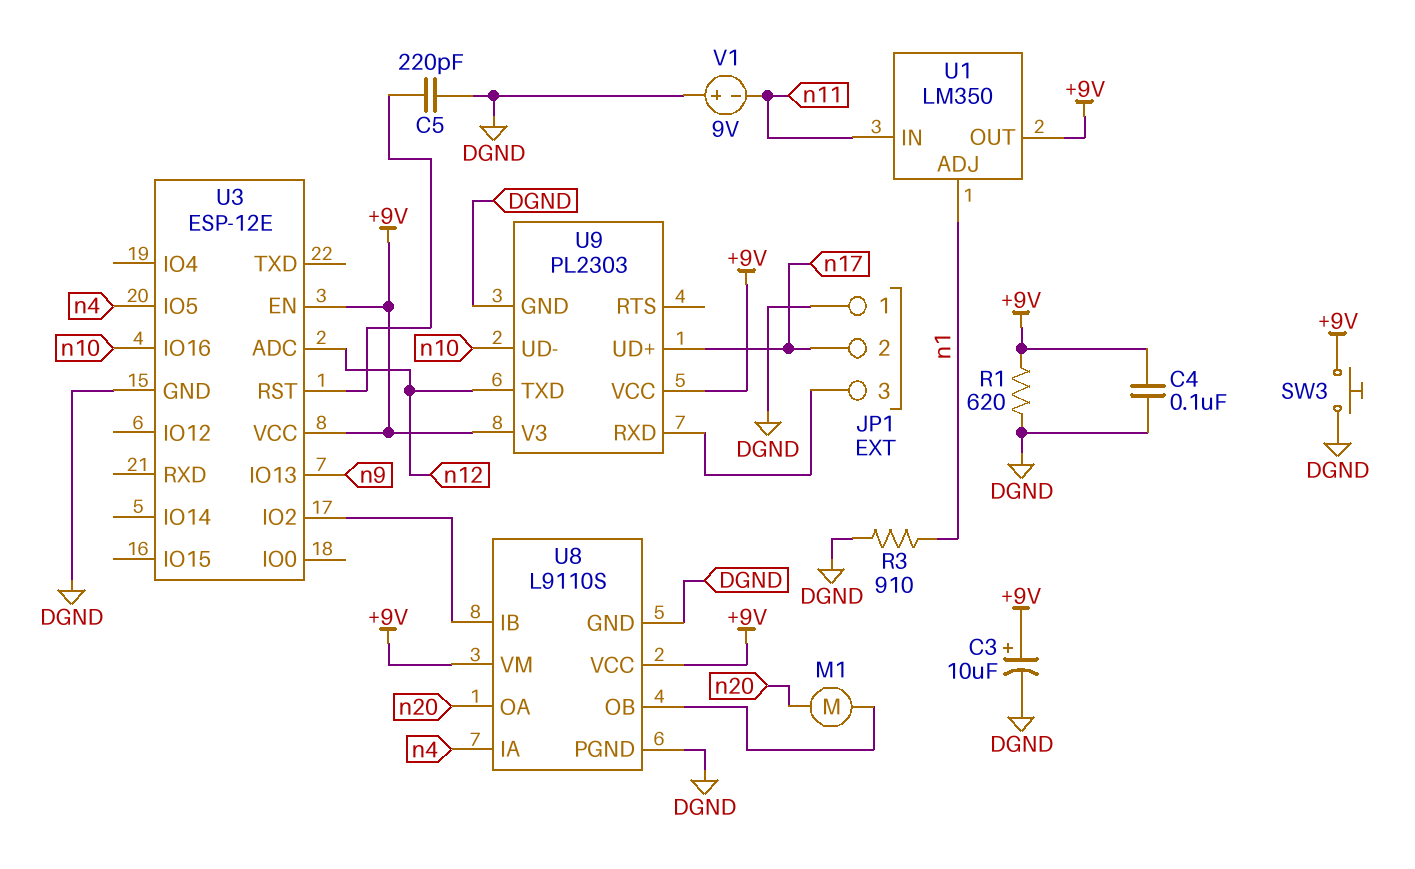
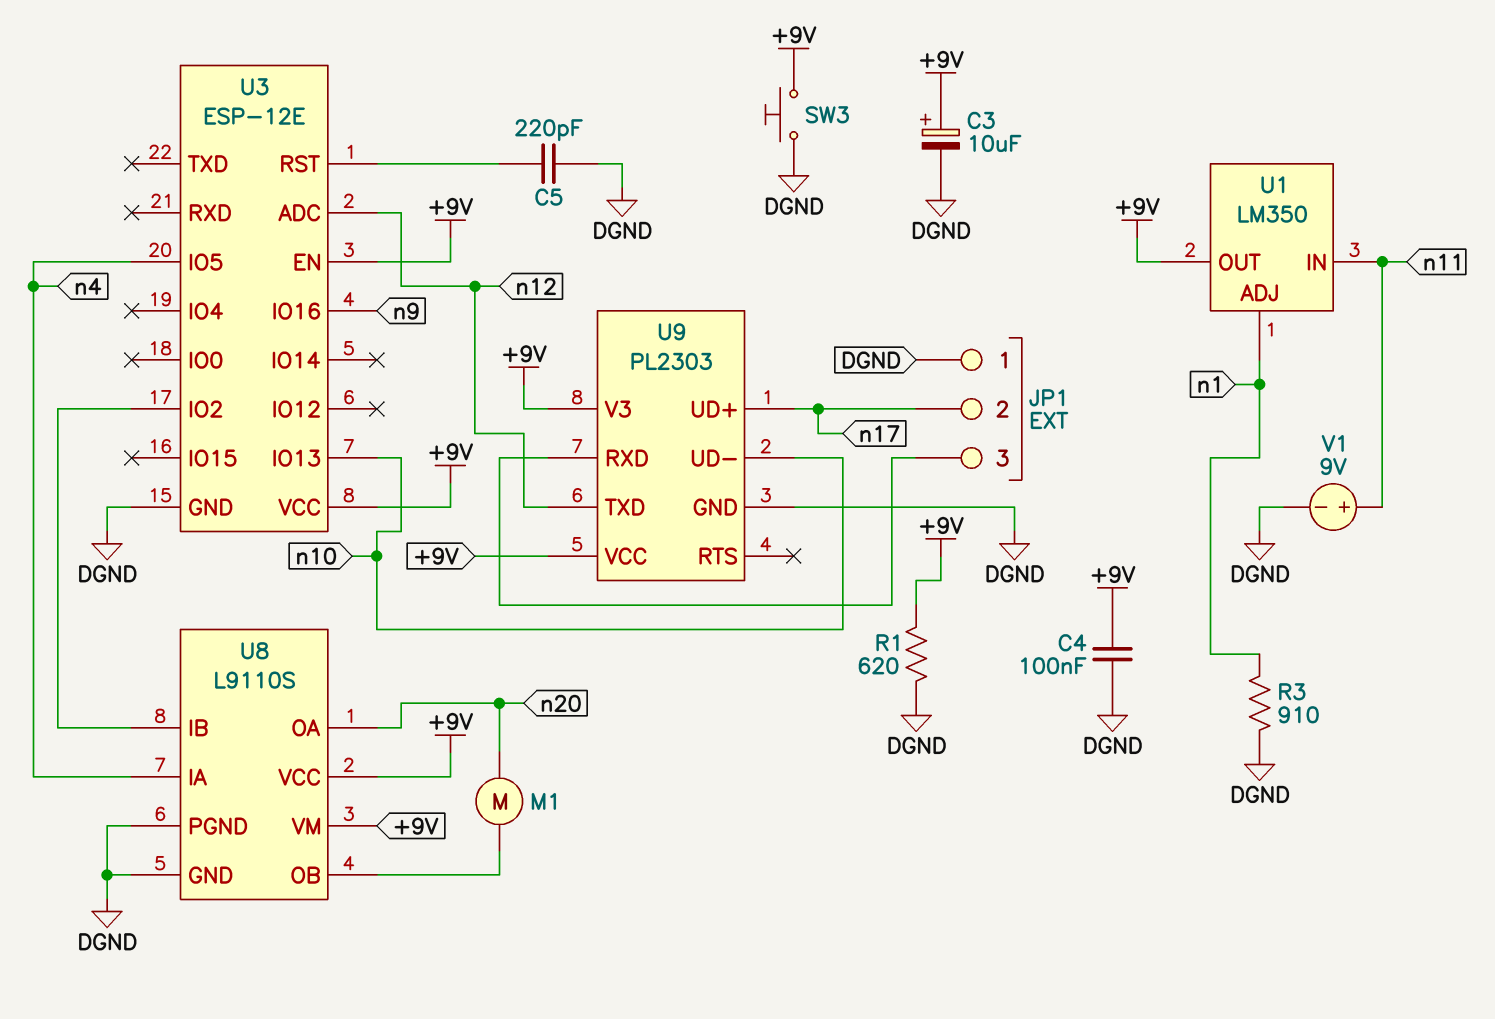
U3 pin IO13: n9 -> n10
U3 pin IO16: n10 -> n9
V1: 9V (plus DGND, minus n11) -> 9V (plus n11, minus DGND)

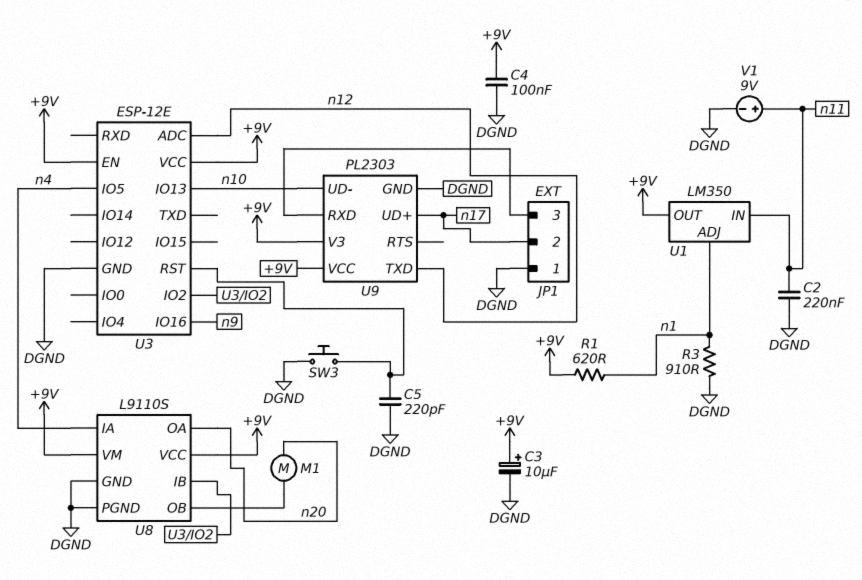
C2: none -> 220nF (DGND, n11)
R1: 620 (+9V, DGND) -> 620 (+9V, n1)
SW3: button (+9V, DGND) -> button (DGND, U3/RST)

